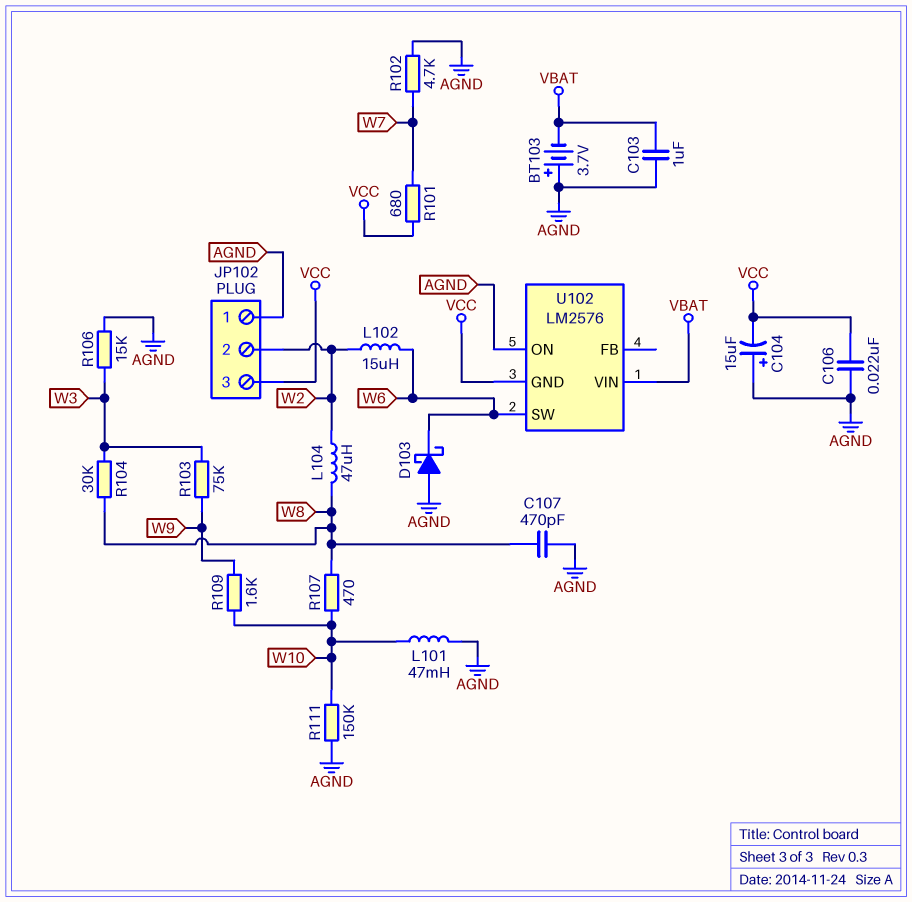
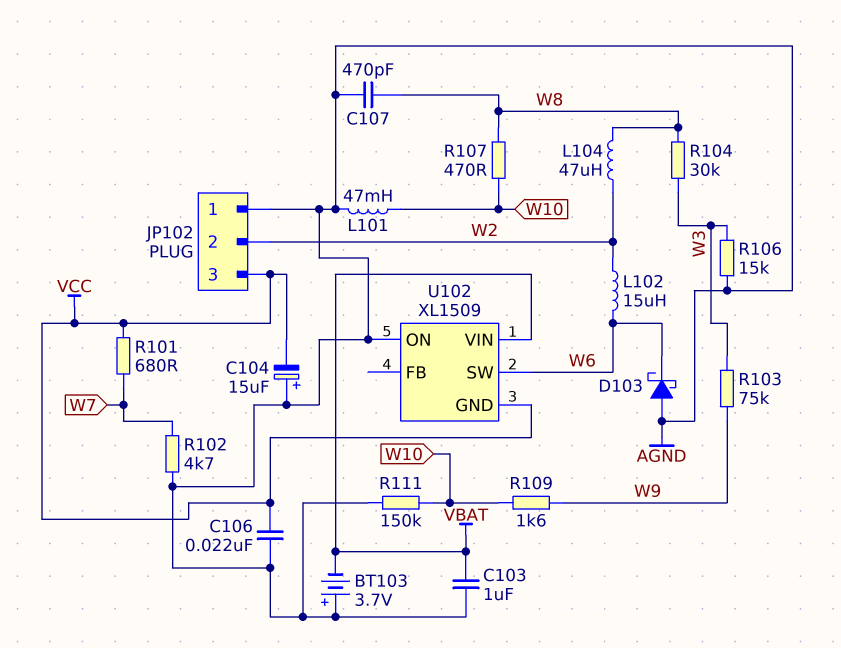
U102: LM2576 -> XL1509

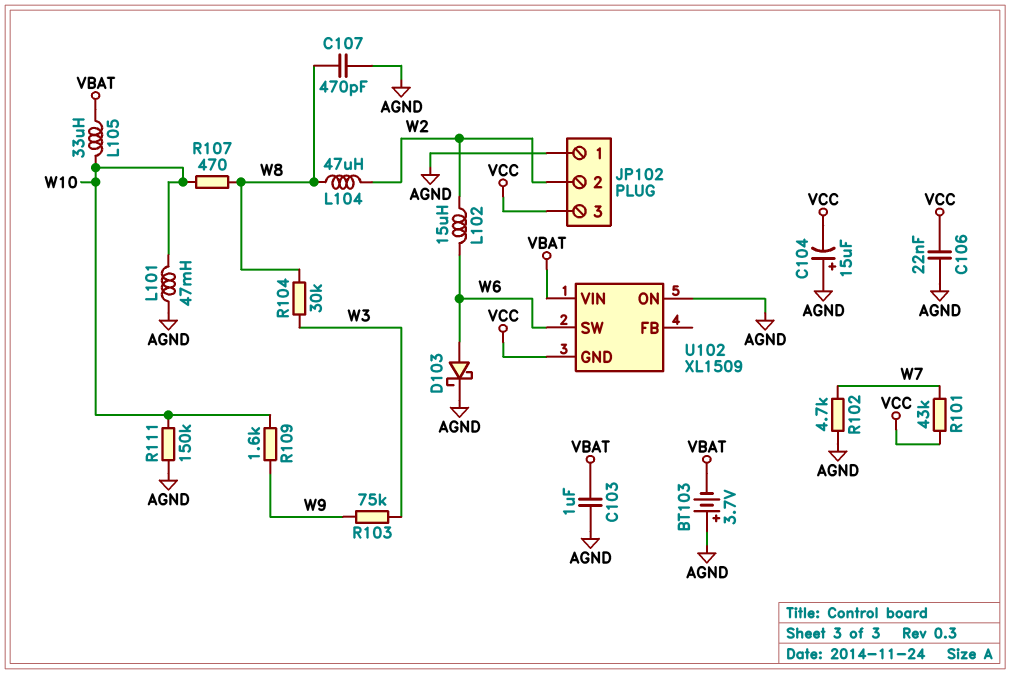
D103: schottky (A AGND, K W6) -> schottky (A W6, K AGND)
L105: none -> 33uH (VBAT, W10)
R101: 680 (VCC, W7) -> 43k (VCC, W7)
R106: 15k (AGND, W3) -> none

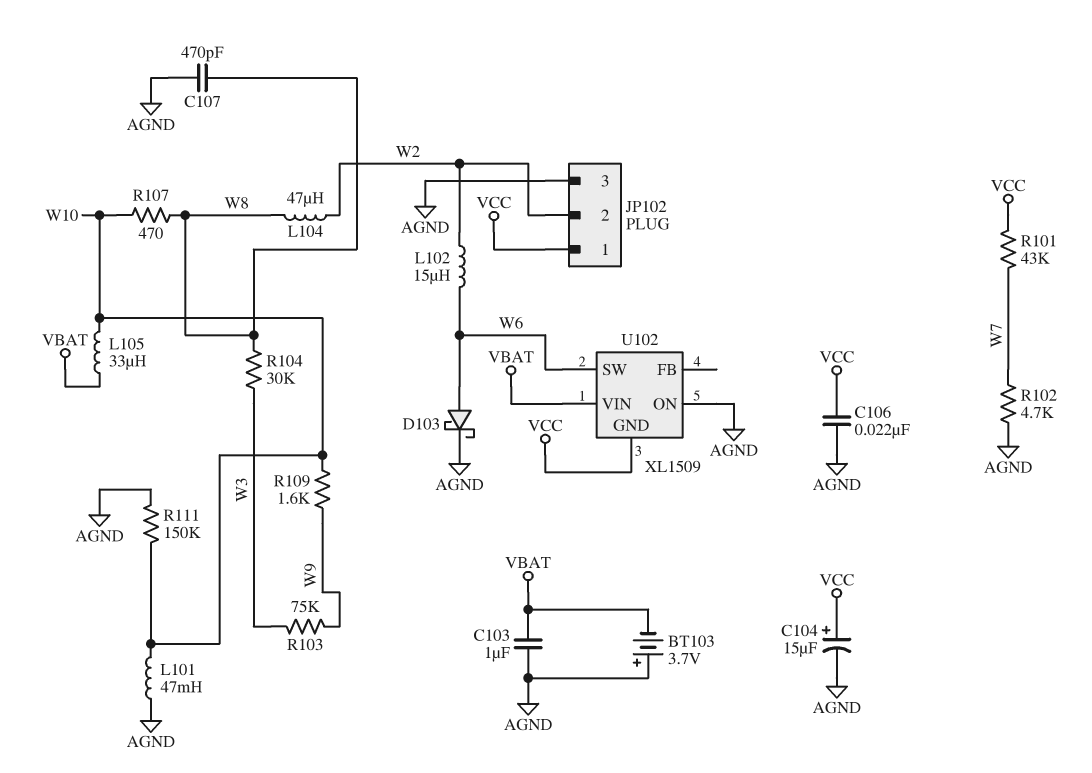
C104: 15uF (plus AGND, minus VCC) -> 15uF (plus VCC, minus AGND)
JP102 pin 1: AGND -> VCC
JP102 pin 3: VCC -> AGND

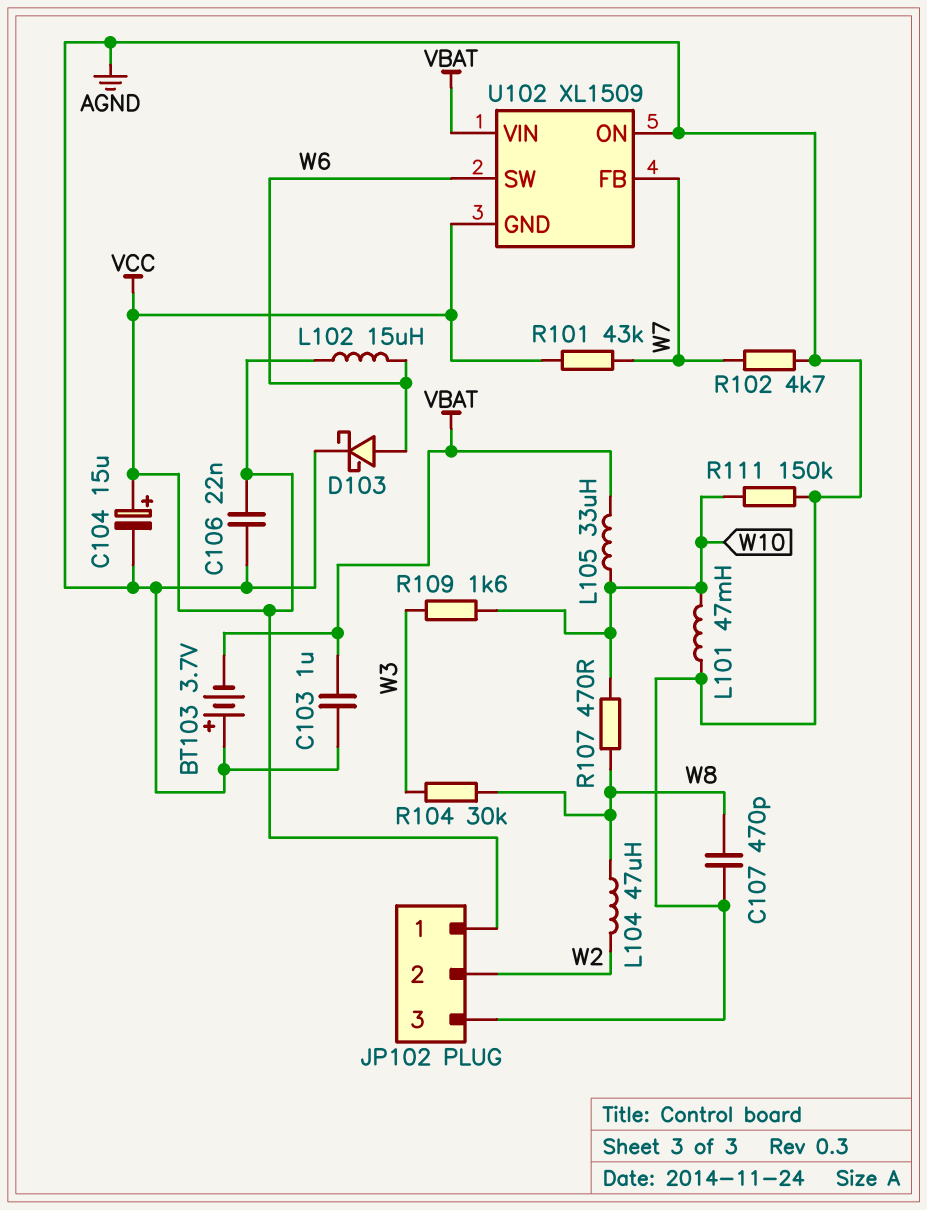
L102: 15uH (W2, W6) -> 15uH (VCC, W6)
R103: 75k (W3, W9) -> none
R109: 1.6k (W9, W10) -> 1.6k (W3, W10)
U102 pin FB: none -> W7

